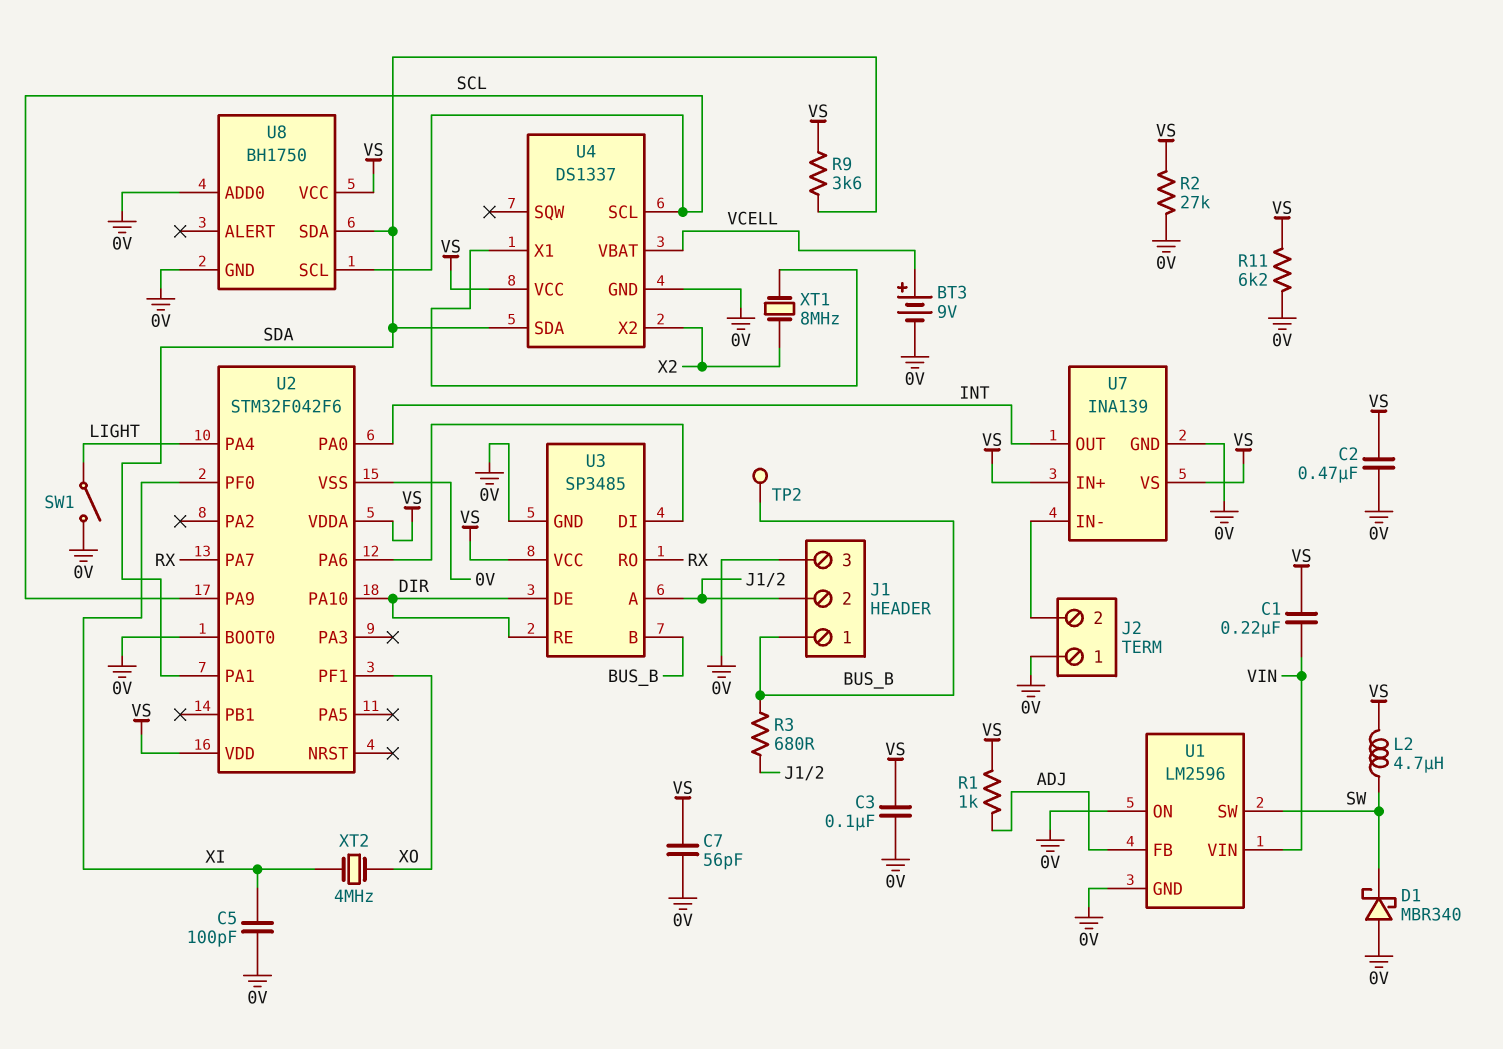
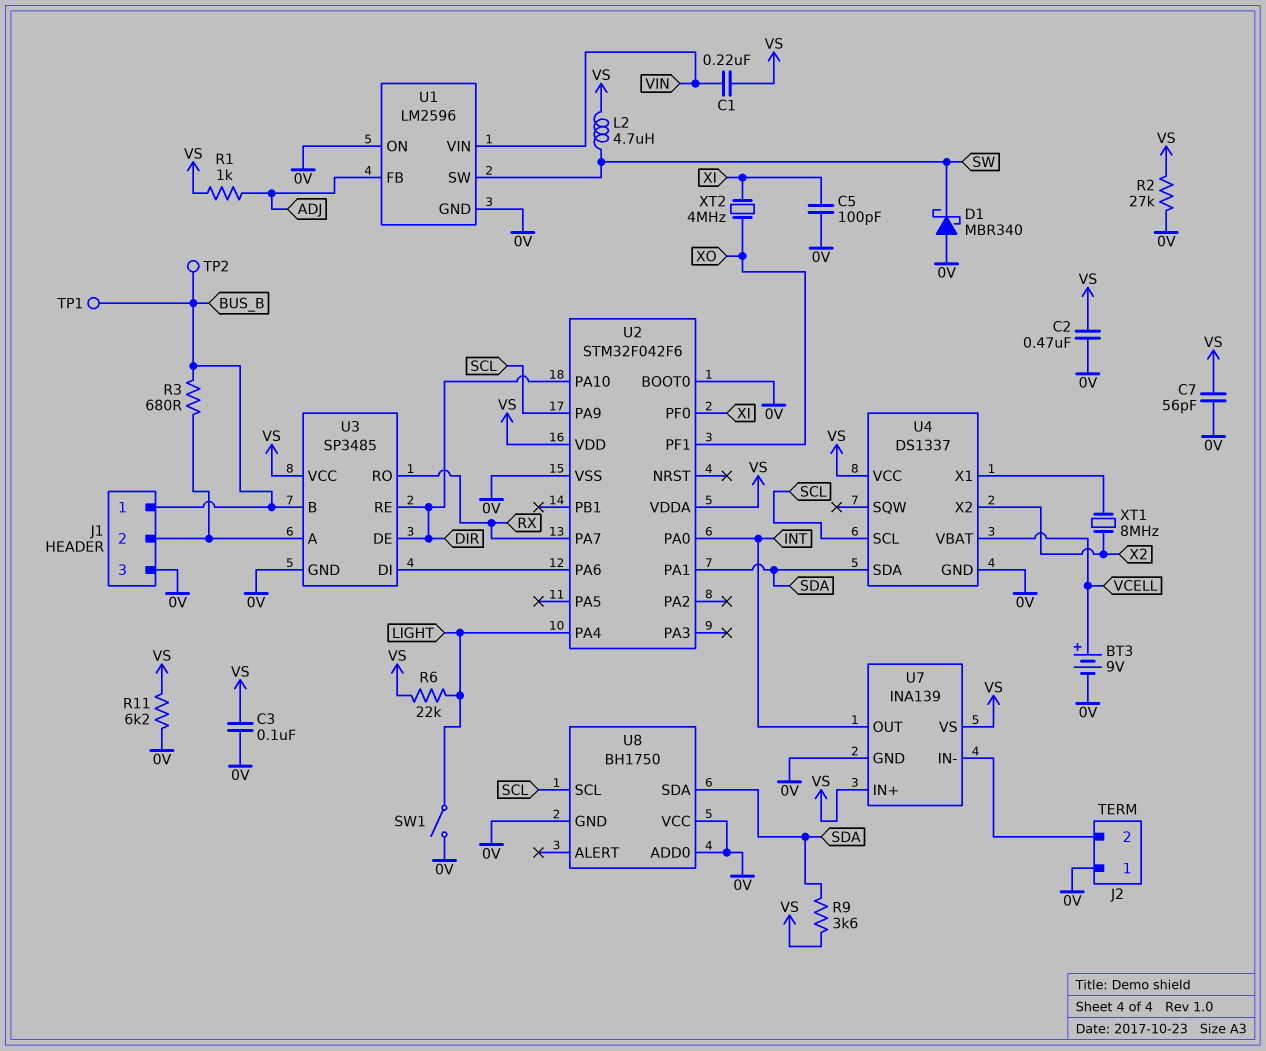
R6: none -> 22k (LIGHT, VS)
TP1: none -> test point (BUS_B)
U8 pin VCC: VS -> 0V

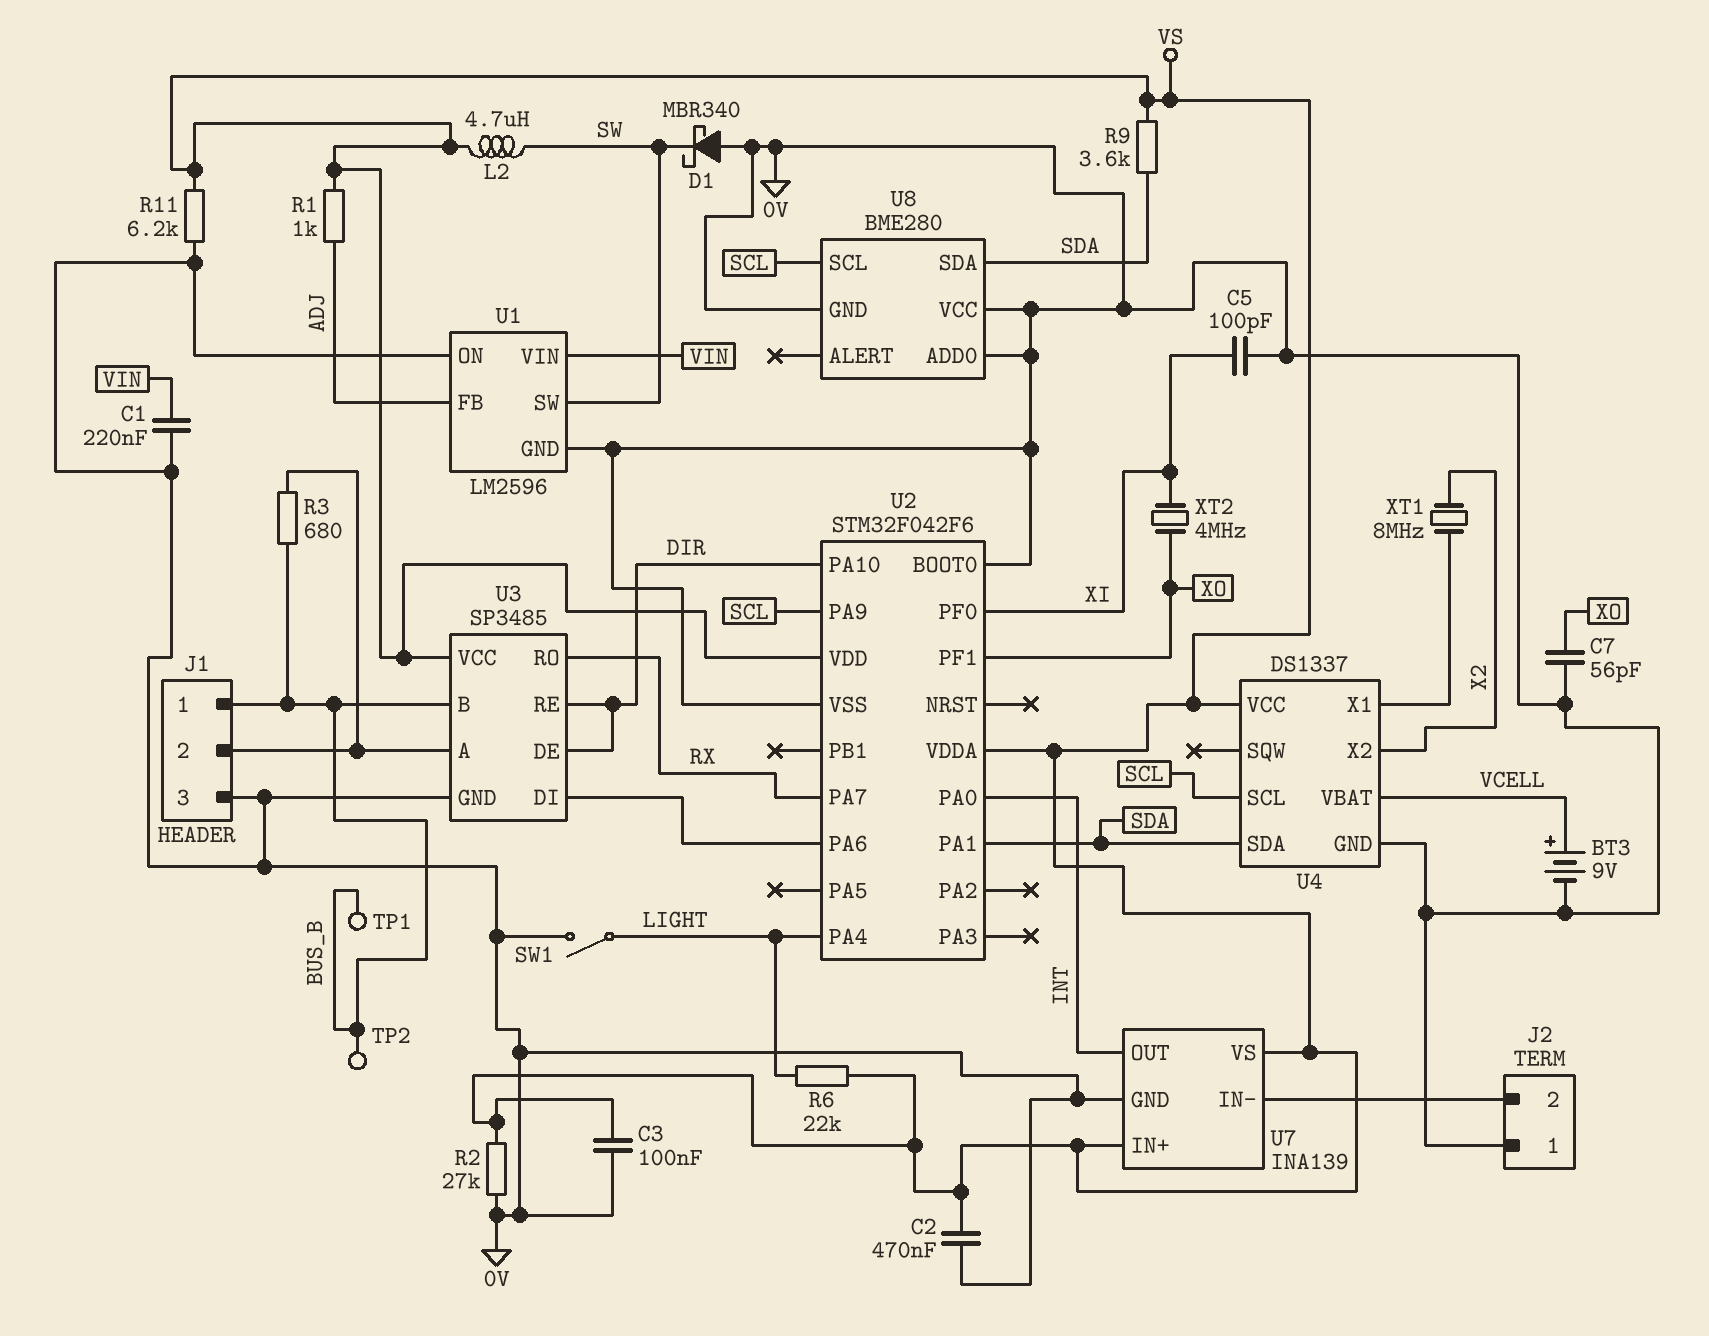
C1: 220nF (VIN, VS) -> 220nF (0V, VIN)
C7: 56pF (0V, VS) -> 56pF (0V, XO)
U8: BH1750 -> BME280

